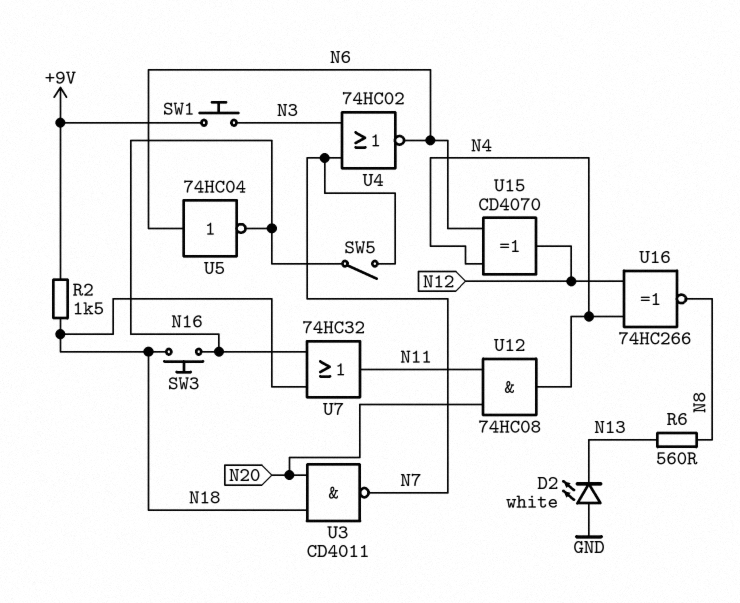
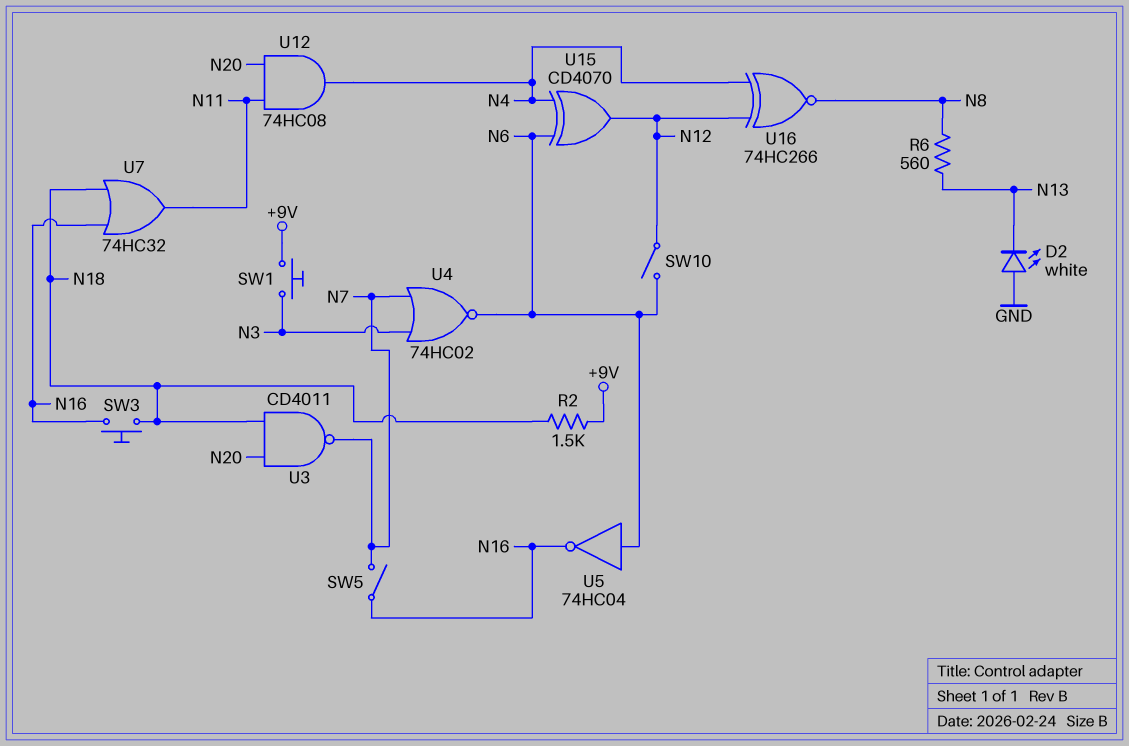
SW10: none -> switch (N6, N12)

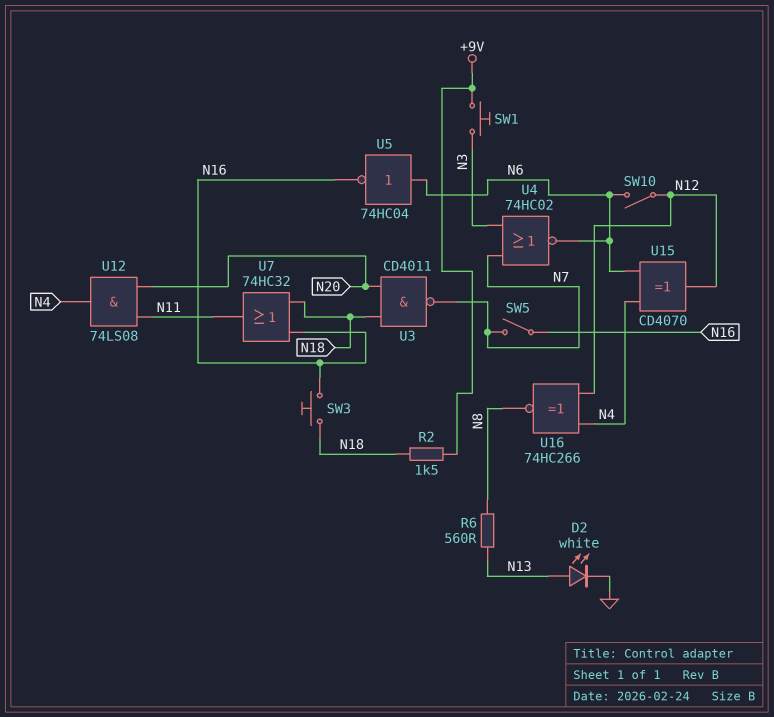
D2: LED white (A GND, K N13) -> LED white (A N13, K GND)
U12: AND 74HC08 (in N11, in N20, out N4) -> AND 74LS08 (in N11, in N20, out N4)

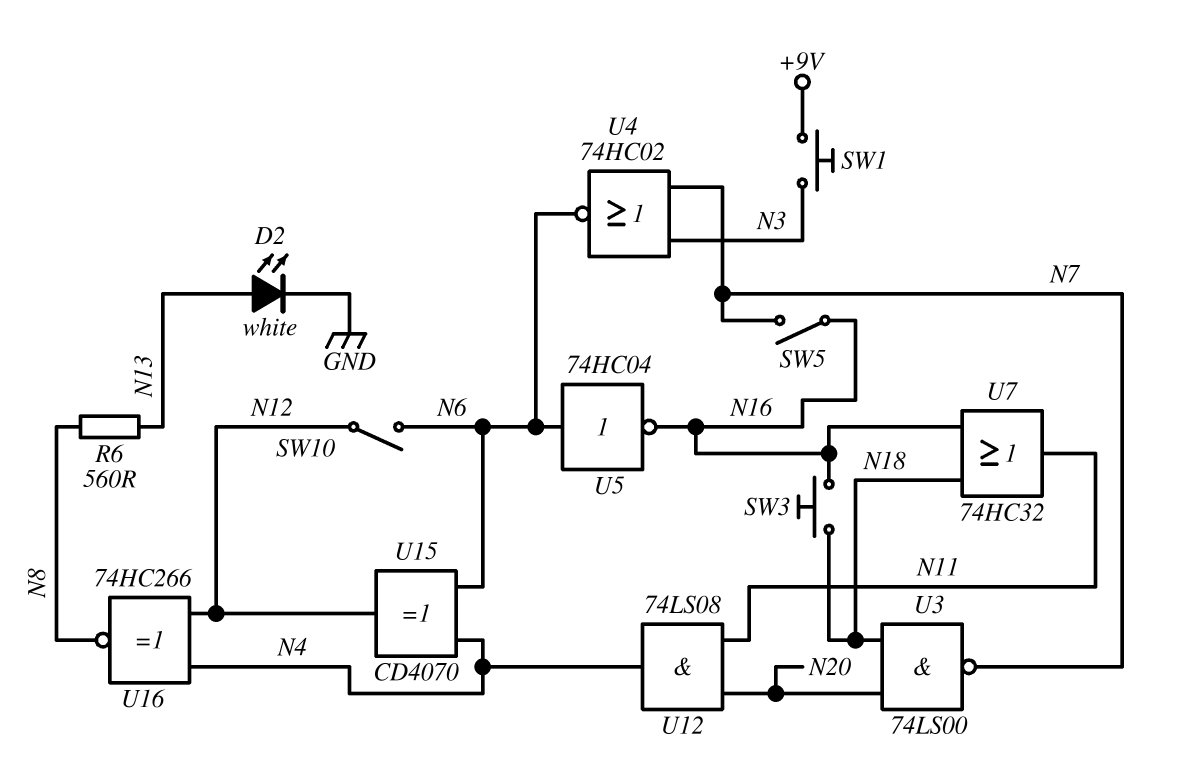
R2: 1.5k (+9V, N18) -> none
U3: NAND CD4011 (in N18, in N20, out N7) -> NAND 74LS00 (in N18, in N20, out N7)

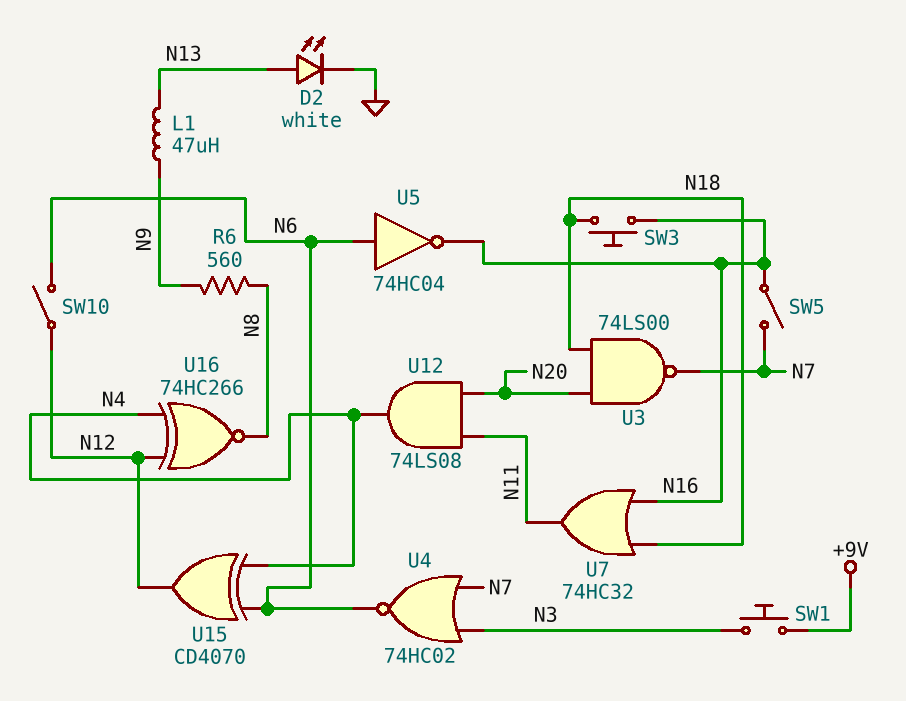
L1: none -> 47uH (N9, N13)
R6: 560 (N8, N13) -> 560 (N8, N9)

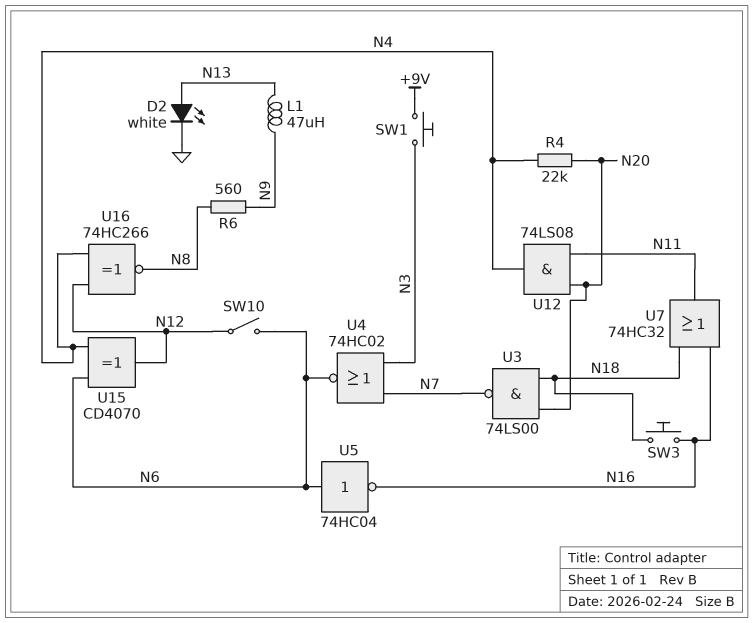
R4: none -> 22k (N4, N20)
SW5: switch (N7, N16) -> none

